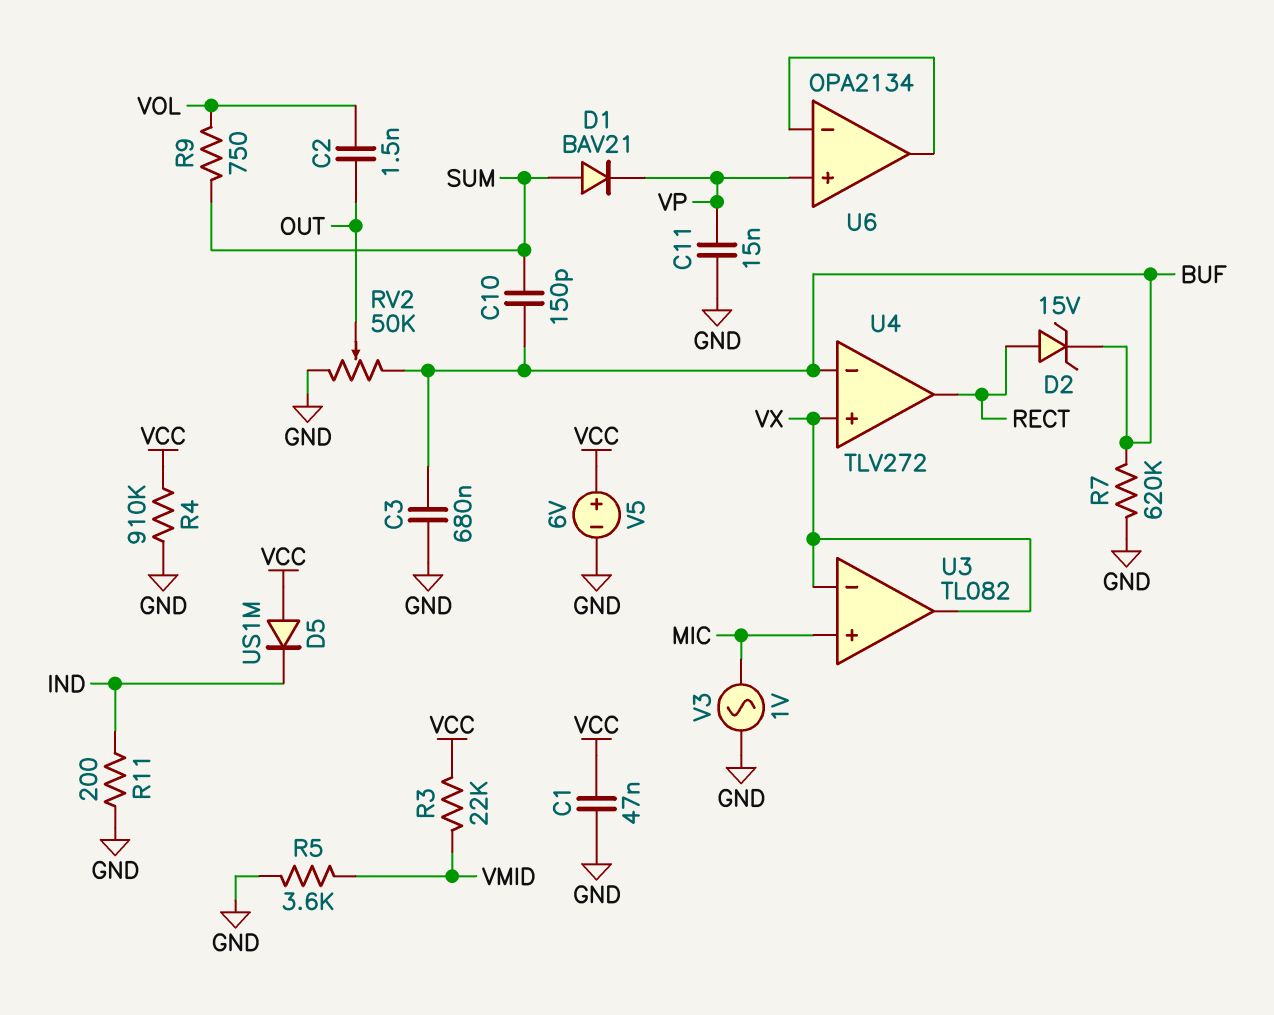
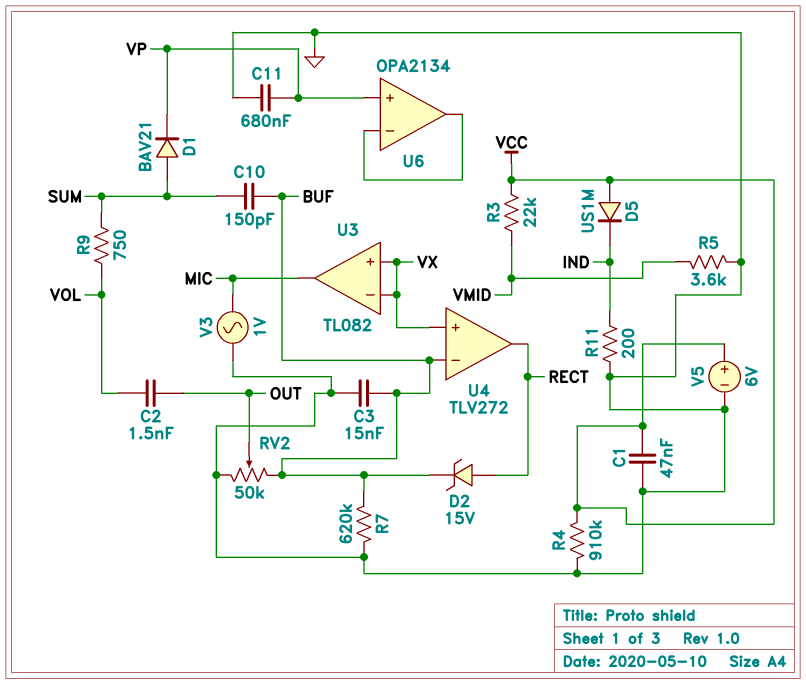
C3: 680nF (BUF, GND) -> 15nF (BUF, GND)
C11: 15nF (GND, VP) -> 680nF (GND, VP)
U3 pin in+: MIC -> VX
U3 pin out: VX -> MIC

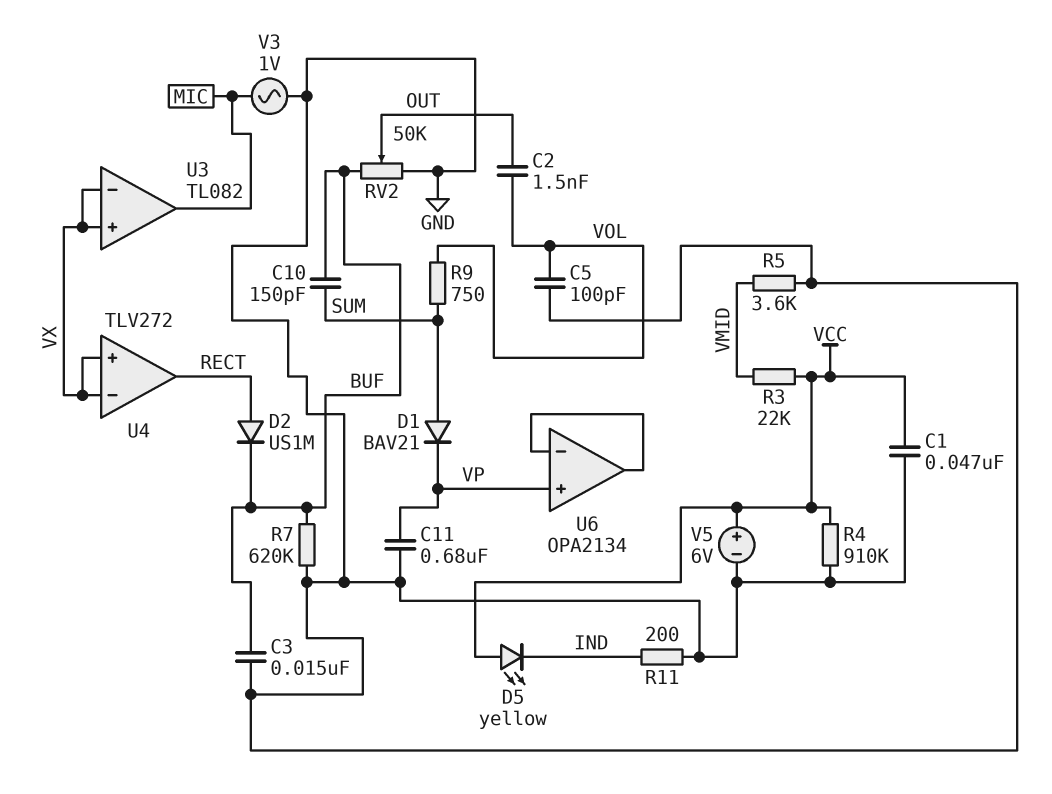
C5: none -> 100pF (GND, VOL)
D2: zener 15V (A RECT, K BUF) -> diode US1M (A RECT, K BUF)
D5: diode US1M (A VCC, K IND) -> LED yellow (A VCC, K IND)
U4 pin in-: BUF -> VX

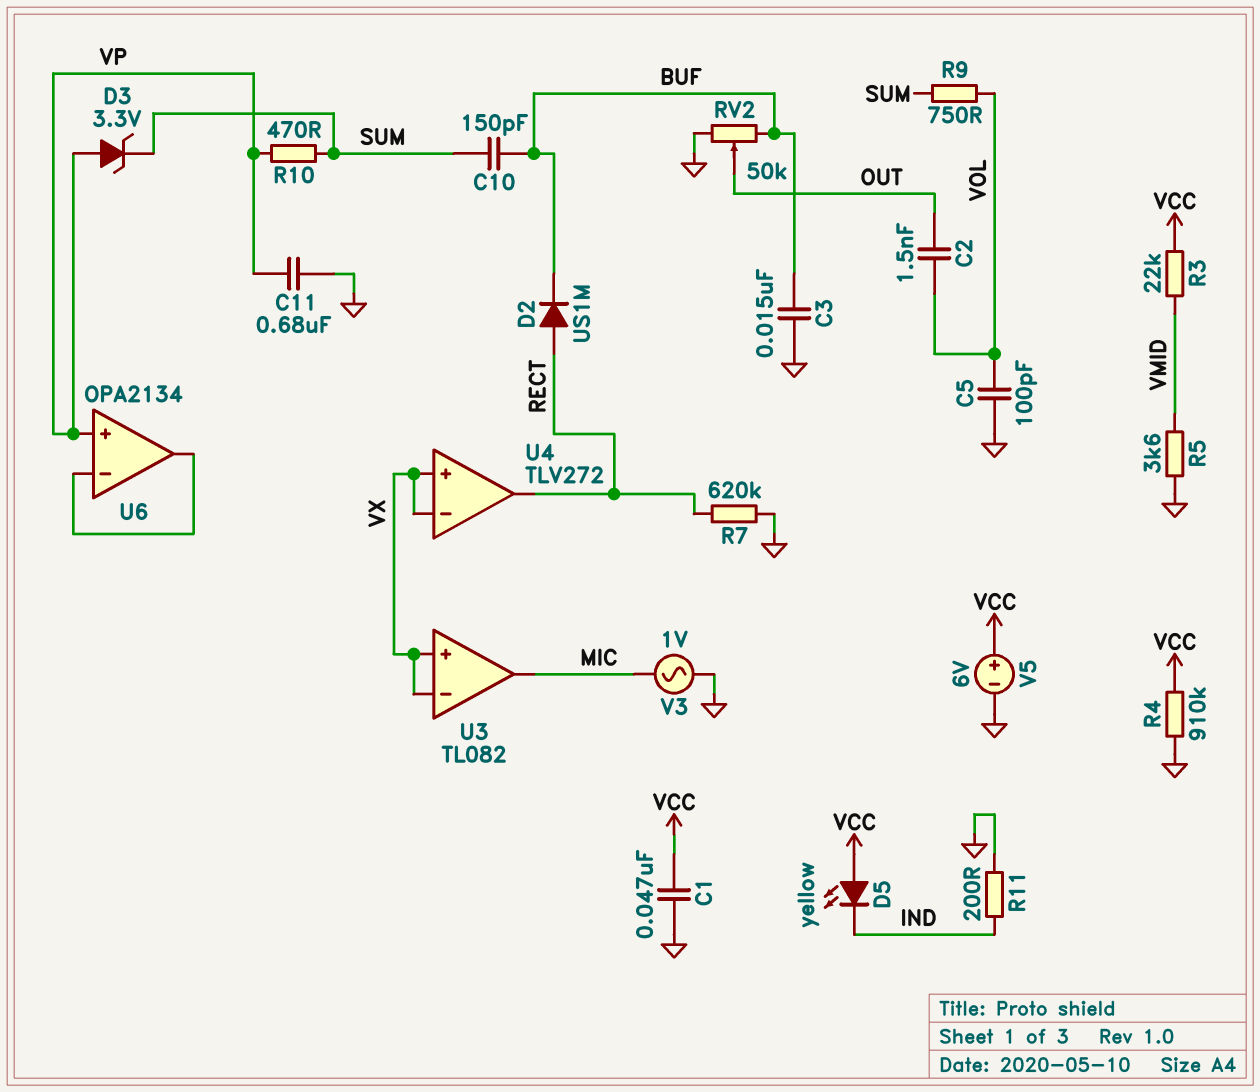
D1: diode BAV21 (A SUM, K VP) -> none
D3: none -> zener 3.3V (A VP, K SUM)
R7: 620k (BUF, GND) -> 620k (GND, RECT)
R10: none -> 470 (SUM, VP)

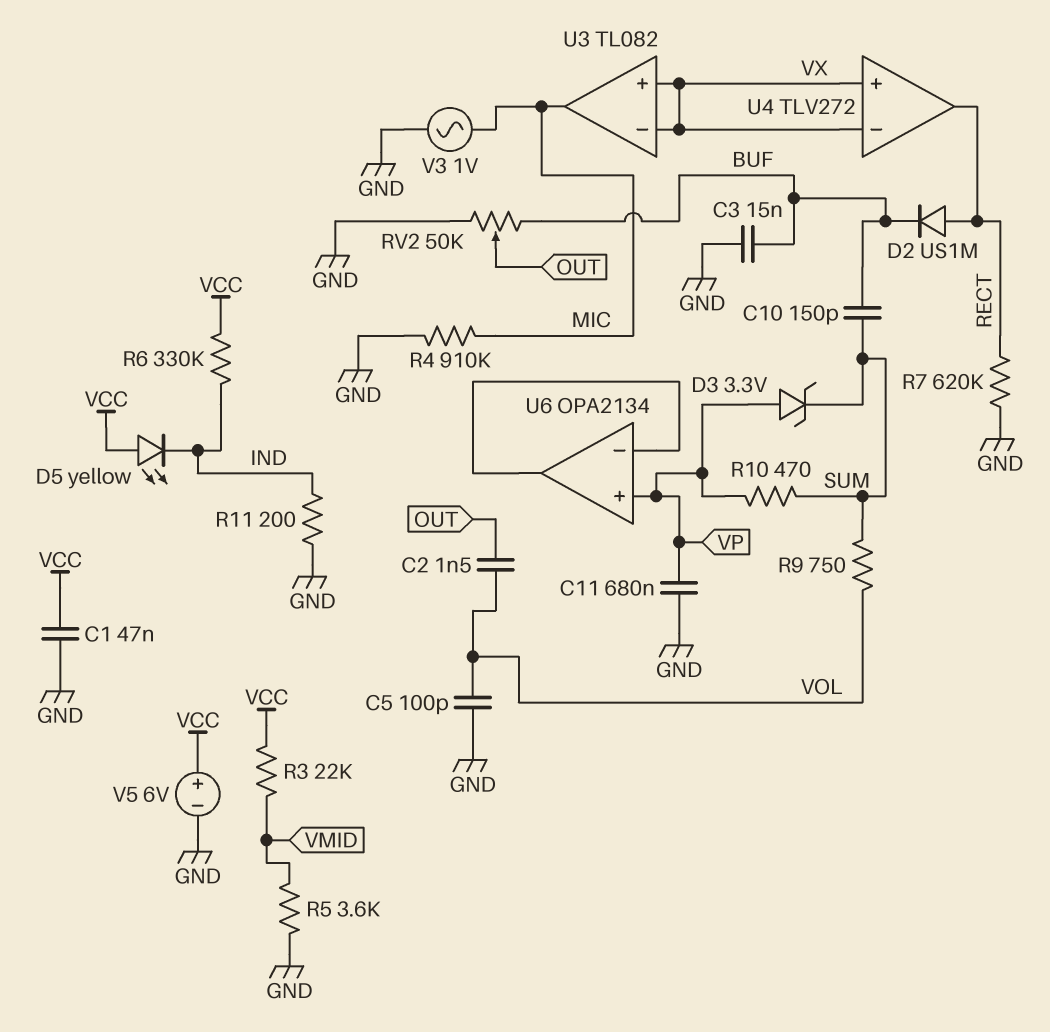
R4: 910k (GND, VCC) -> 910k (GND, MIC)
R6: none -> 330k (IND, VCC)

